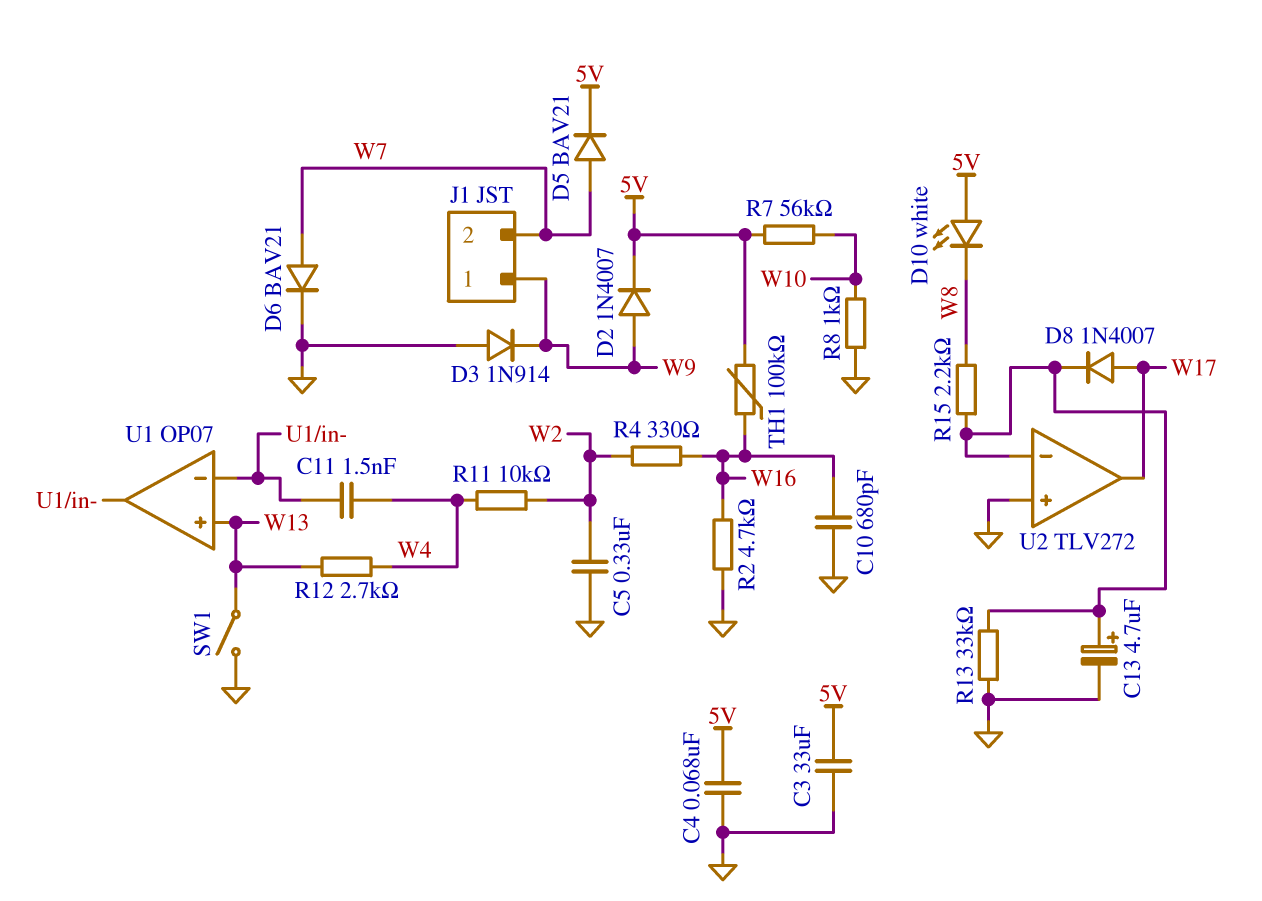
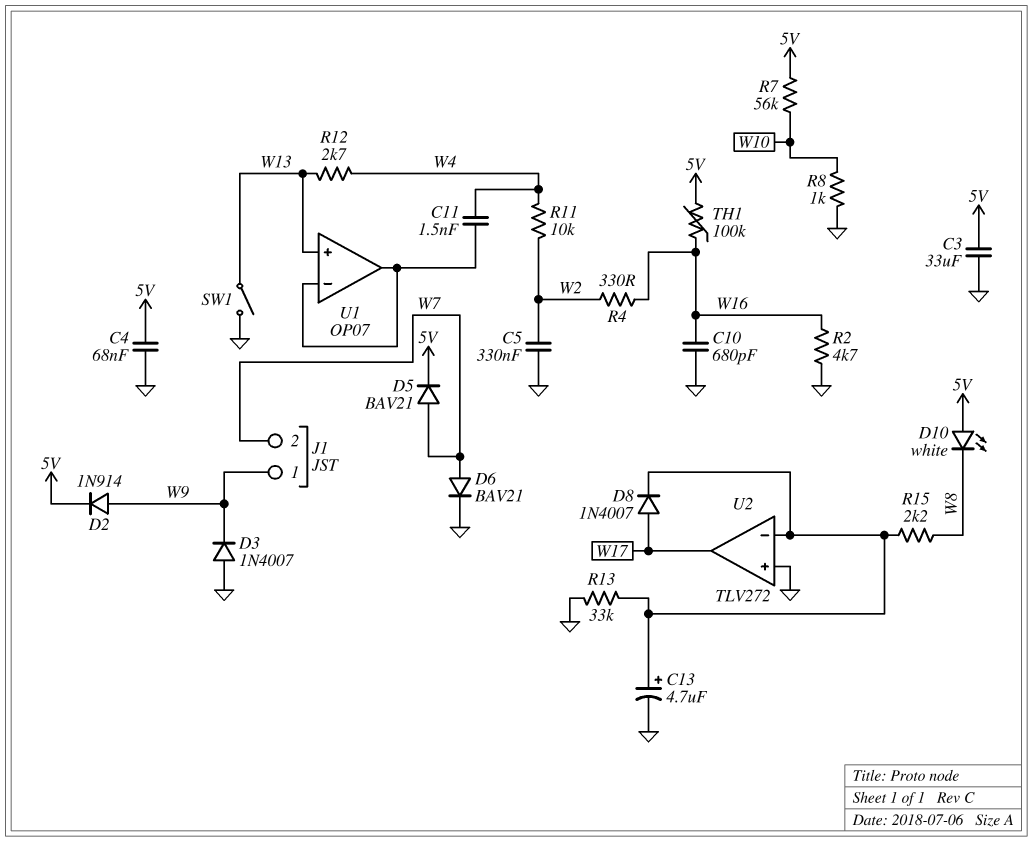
D2: diode 1N4007 (A W9, K 5V) -> diode 1N914 (A W9, K 5V)
D3: diode 1N914 (A GND, K W9) -> diode 1N4007 (A GND, K W9)

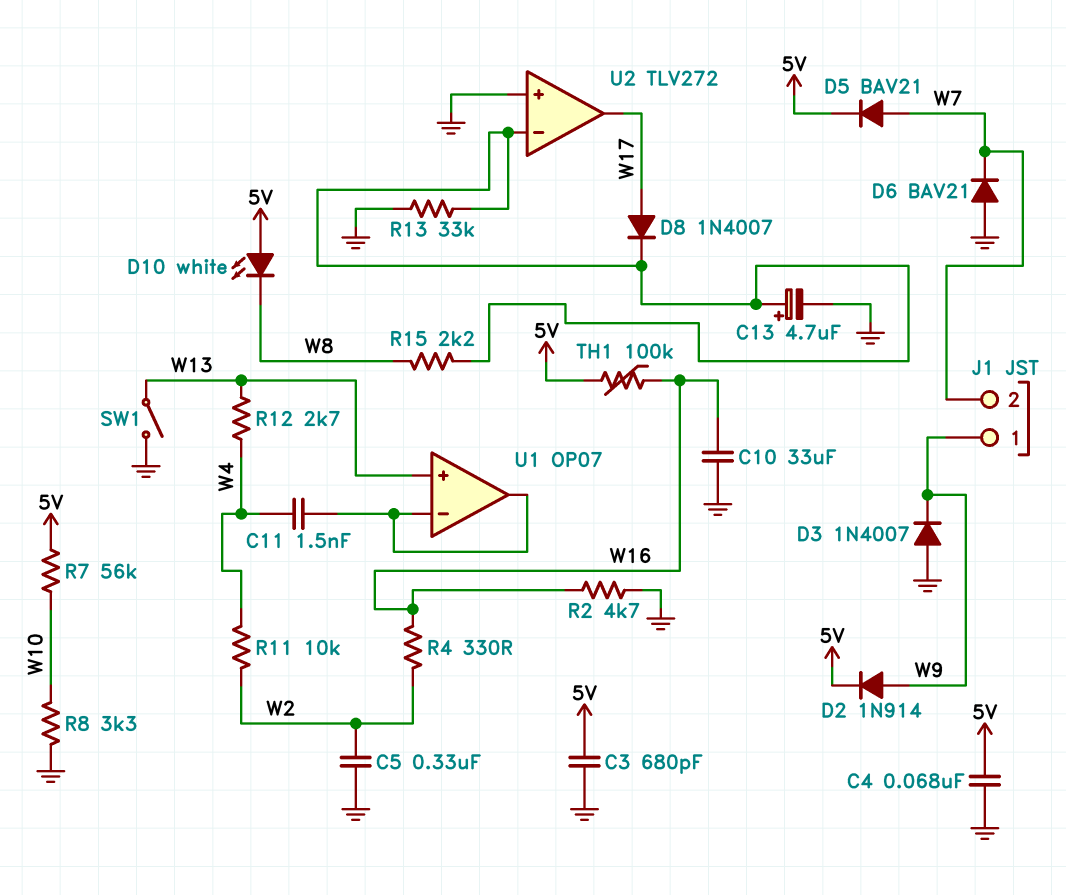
C3: 33uF (5V, GND) -> 680pF (5V, GND)
C10: 680pF (GND, W16) -> 33uF (GND, W16)
D6: diode BAV21 (A W7, K GND) -> diode BAV21 (A GND, K W7)
R8: 1k (GND, W10) -> 3.3k (GND, W10)

